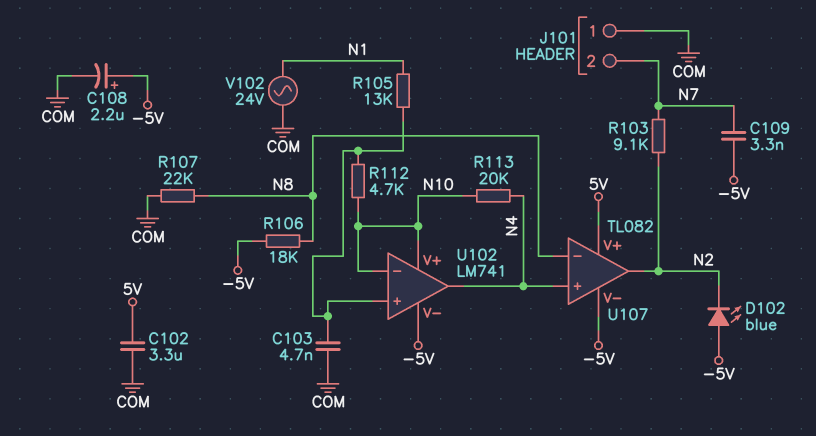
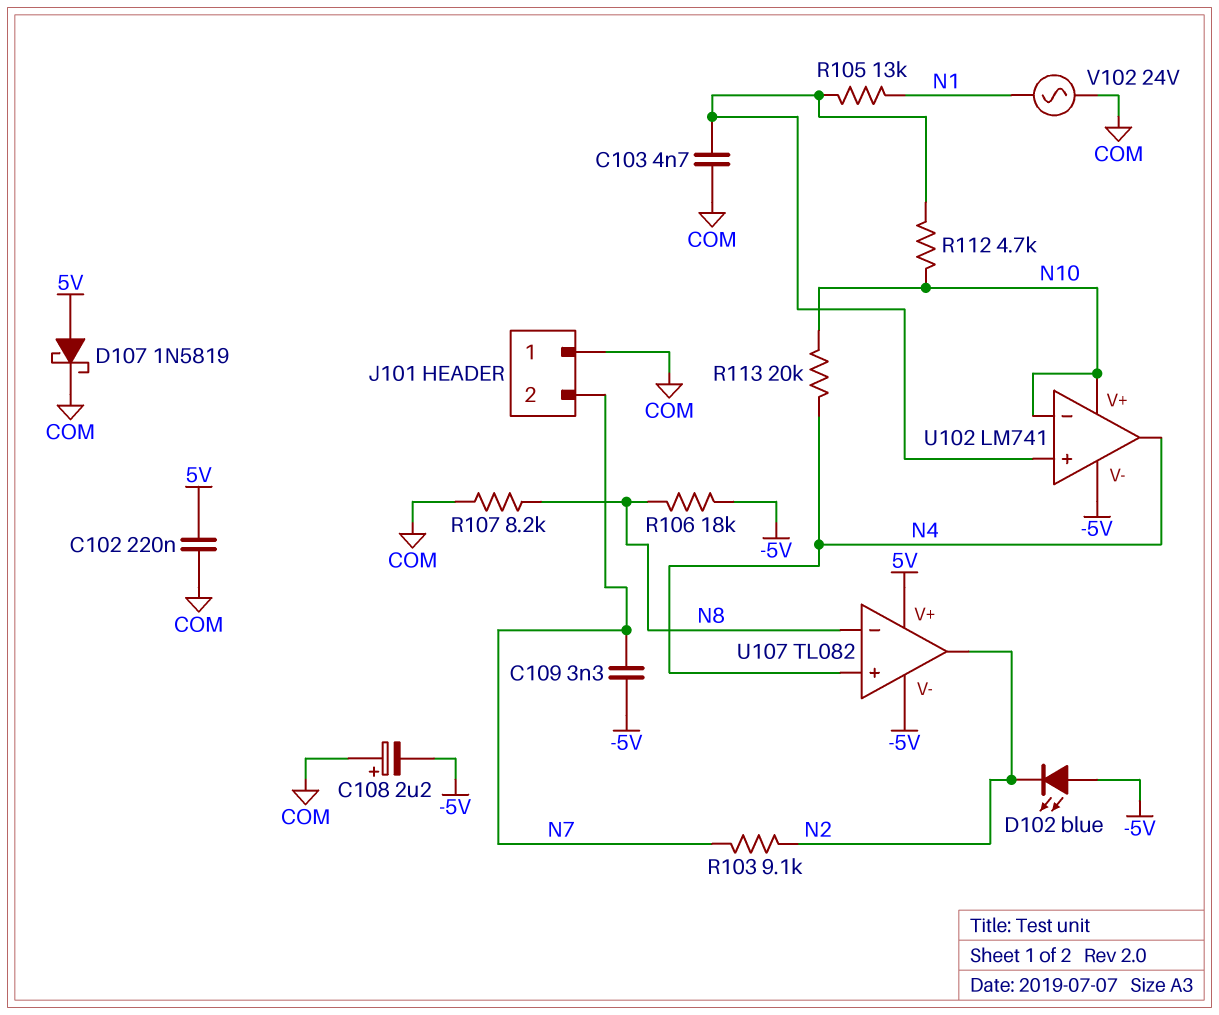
C102: 3.3uF (5V, COM) -> 220nF (5V, COM)
C108: 2.2uF (plus -5V, minus COM) -> 2.2uF (plus COM, minus -5V)
D107: none -> schottky 1N5819 (A 5V, K COM)
R107: 22k (COM, N8) -> 8.2k (COM, N8)

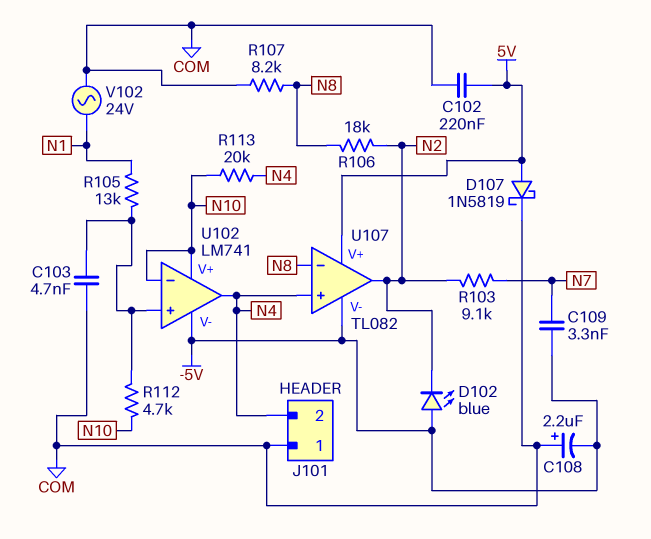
J101 pin 2: N7 -> N4
R106: 18k (-5V, N8) -> 18k (N2, N8)

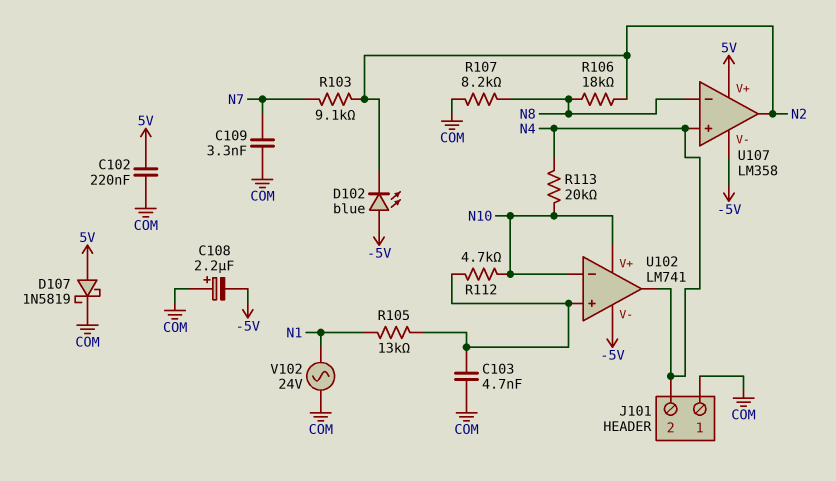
C109: 3.3nF (-5V, N7) -> 3.3nF (COM, N7)
U107: TL082 -> LM358

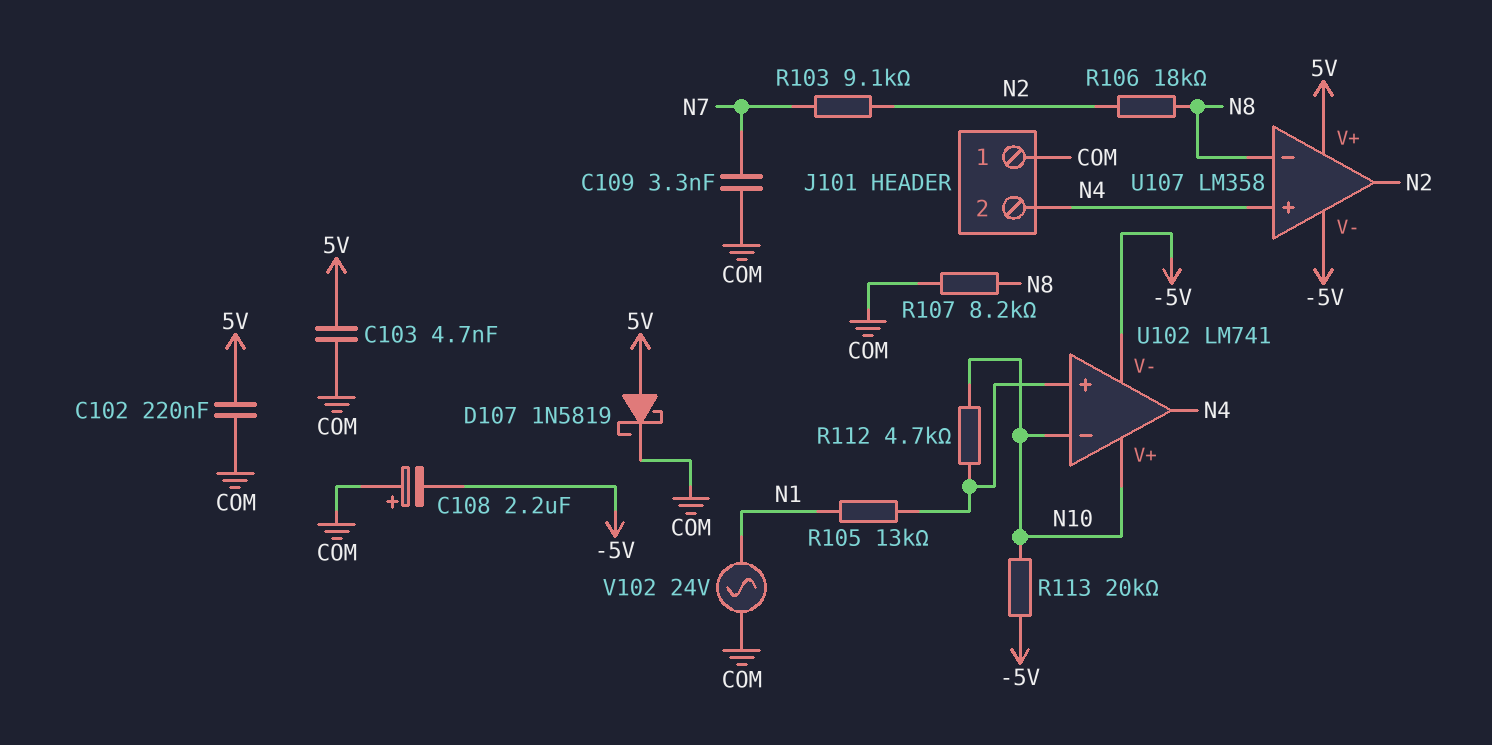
C103: 4.7nF (COM, U102/in+) -> 4.7nF (5V, COM)
D102: LED blue (A -5V, K N2) -> none
R113: 20k (N4, N10) -> 20k (-5V, N10)

